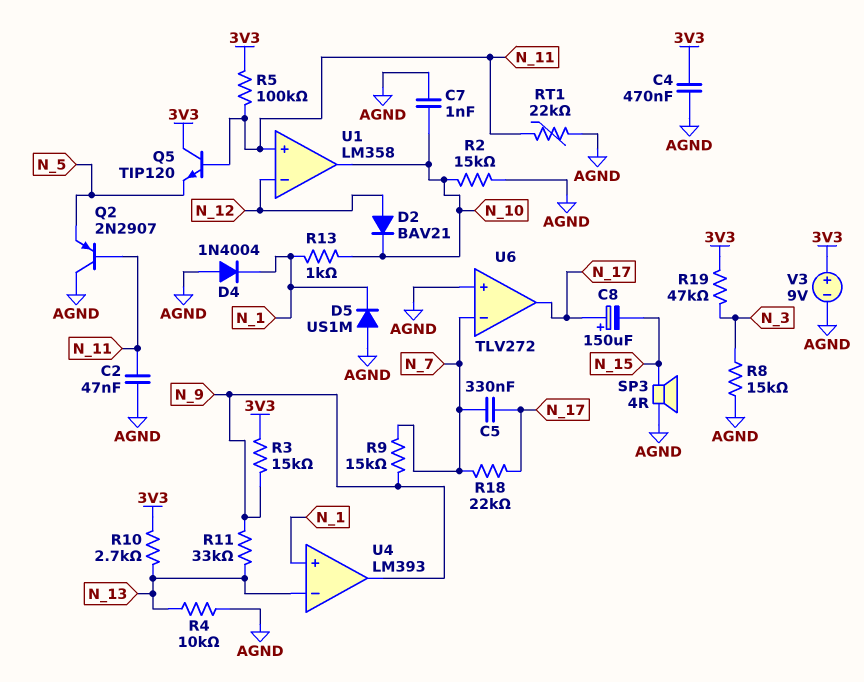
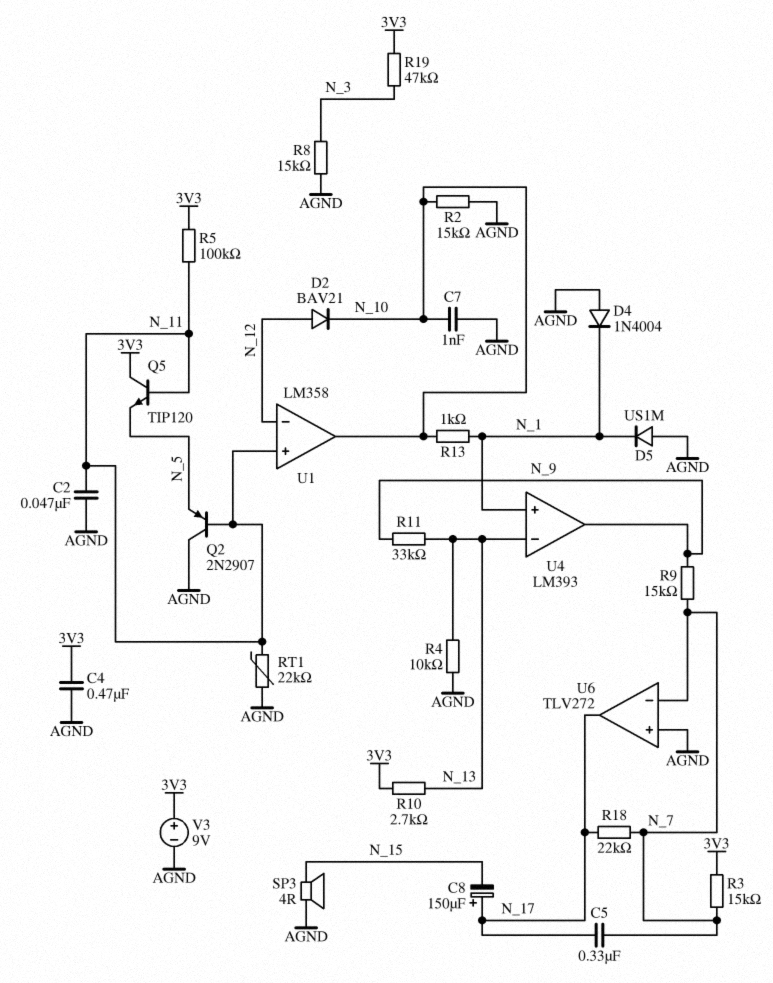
R3: 15k (3V3, N_9) -> 15k (3V3, N_7)

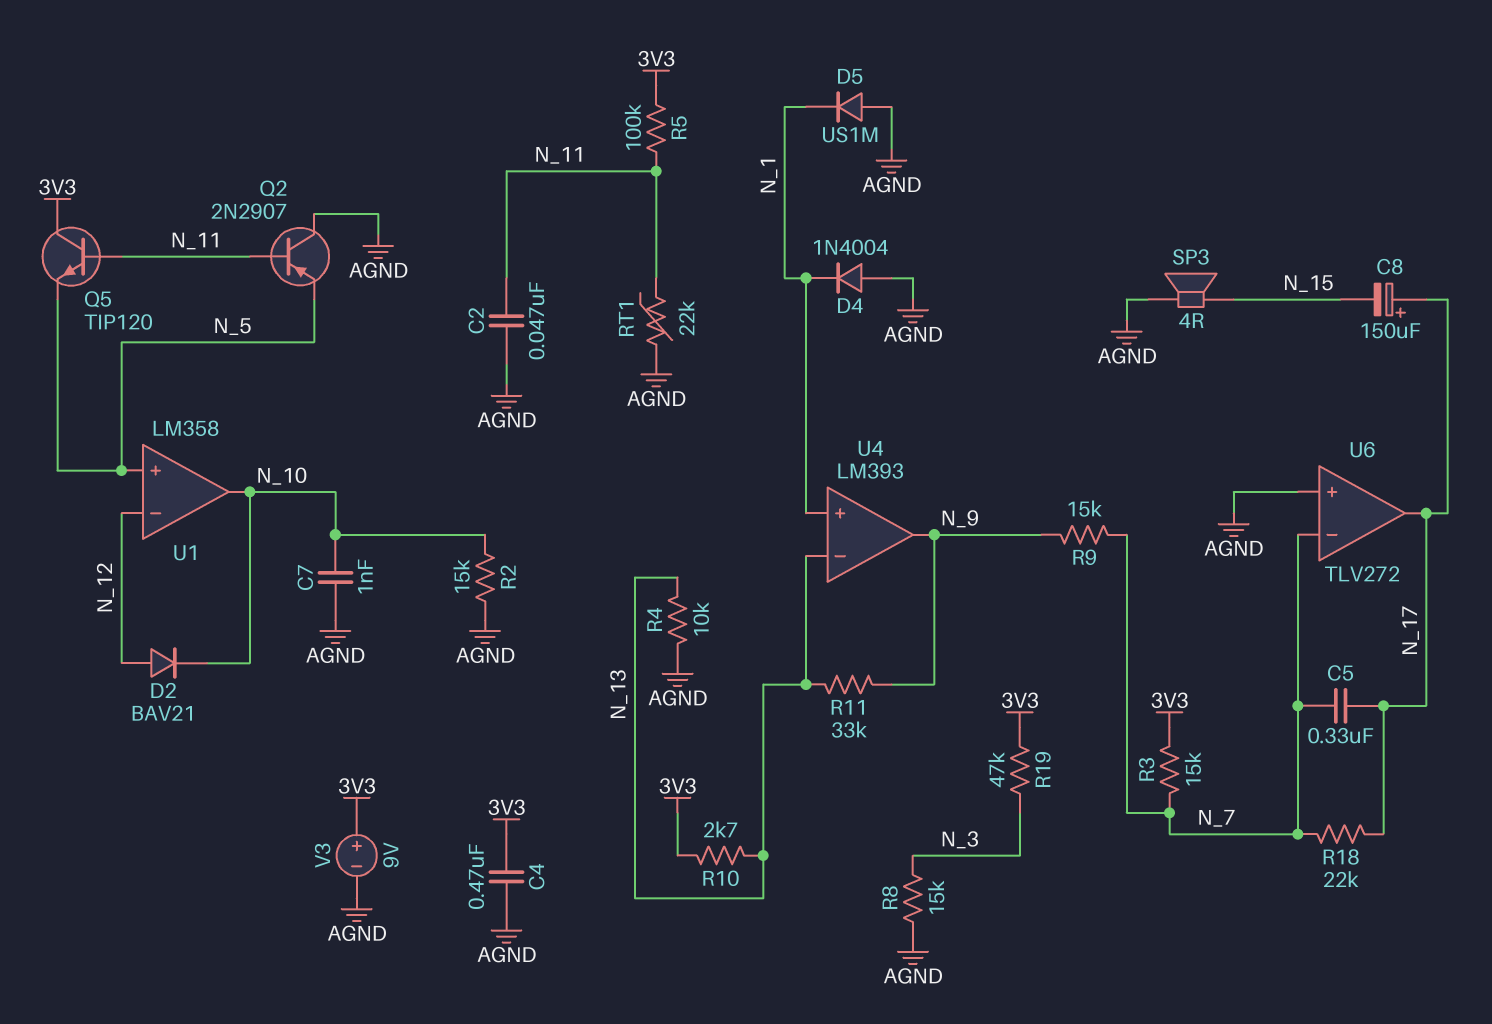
R13: 1k (N_1, N_10) -> none
U1 pin in+: N_11 -> N_5

